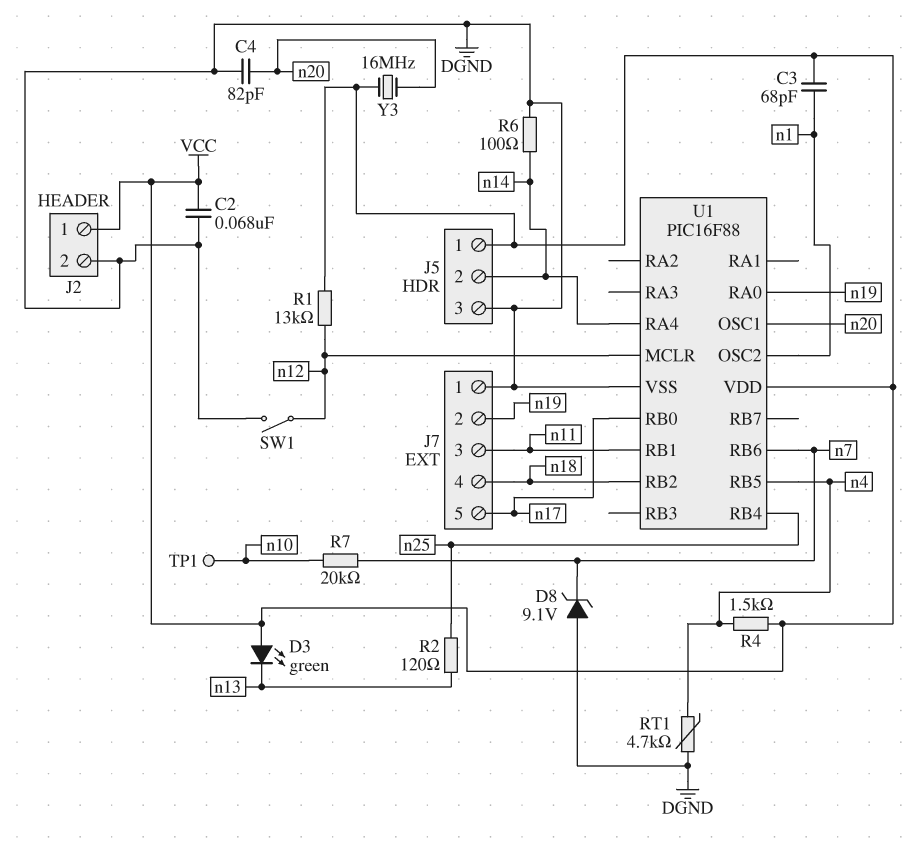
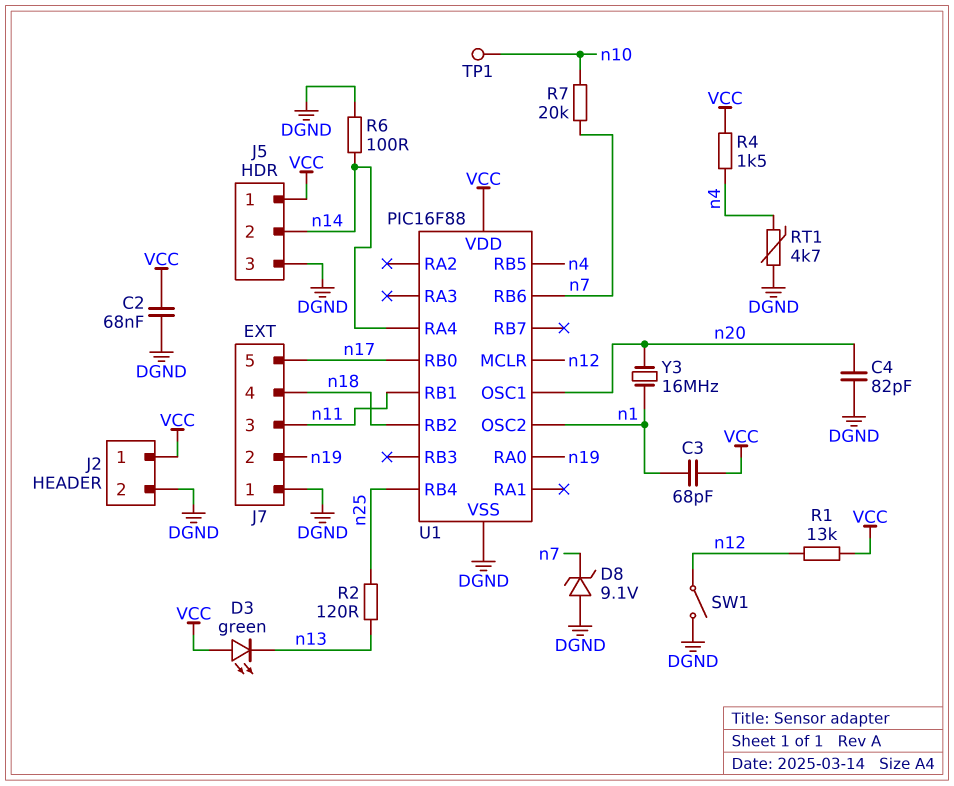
Y3: 16MHz (VCC, n20) -> 16MHz (n1, n20)

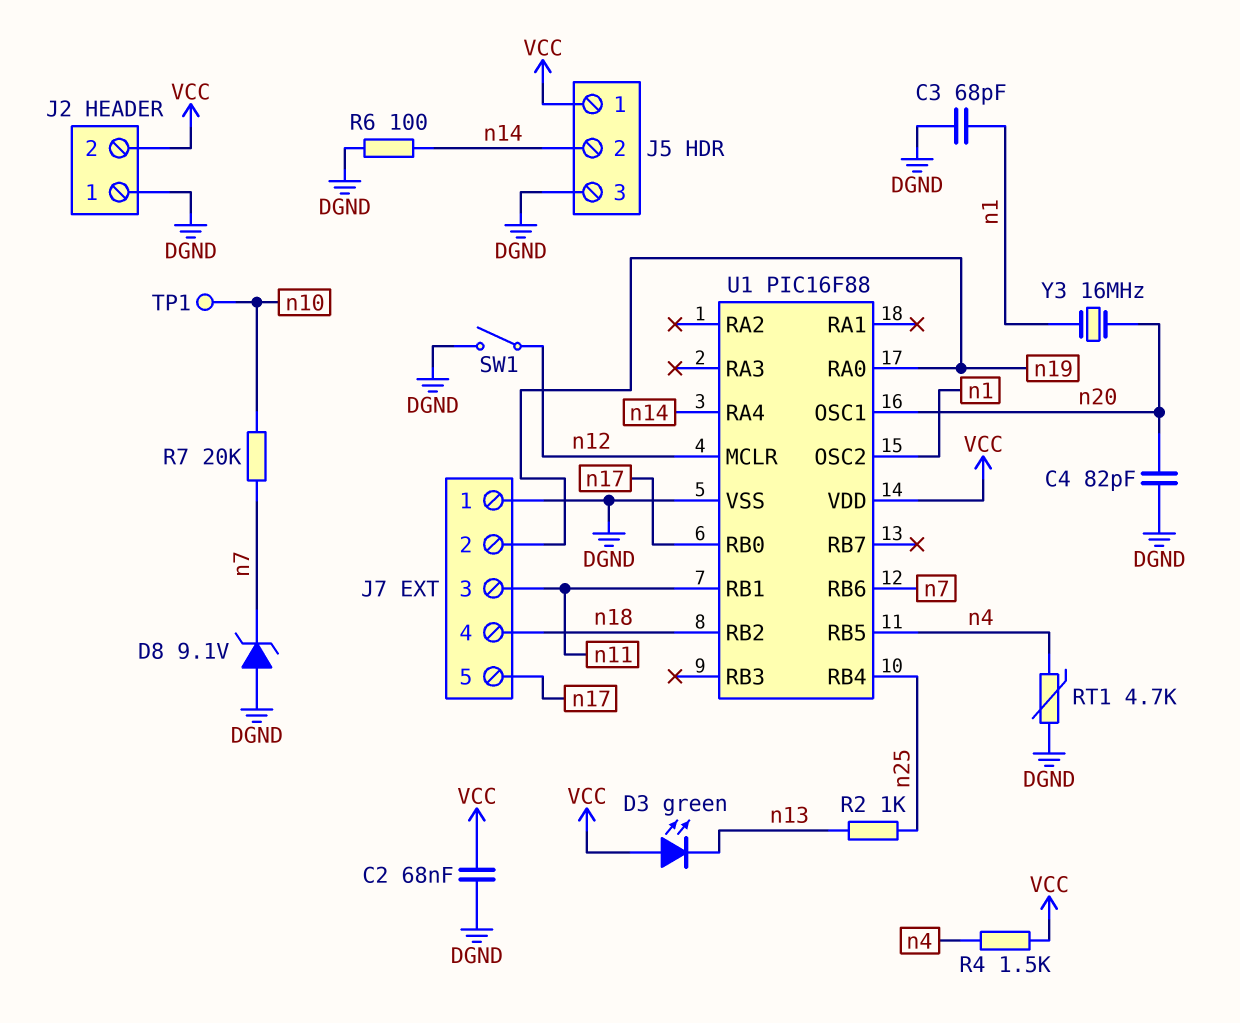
C3: 68pF (VCC, n1) -> 68pF (DGND, n1)
J2 pin 1: VCC -> DGND
J2 pin 2: DGND -> VCC
R1: 13k (VCC, n12) -> none
R2: 120 (n13, n25) -> 1k (n13, n25)

